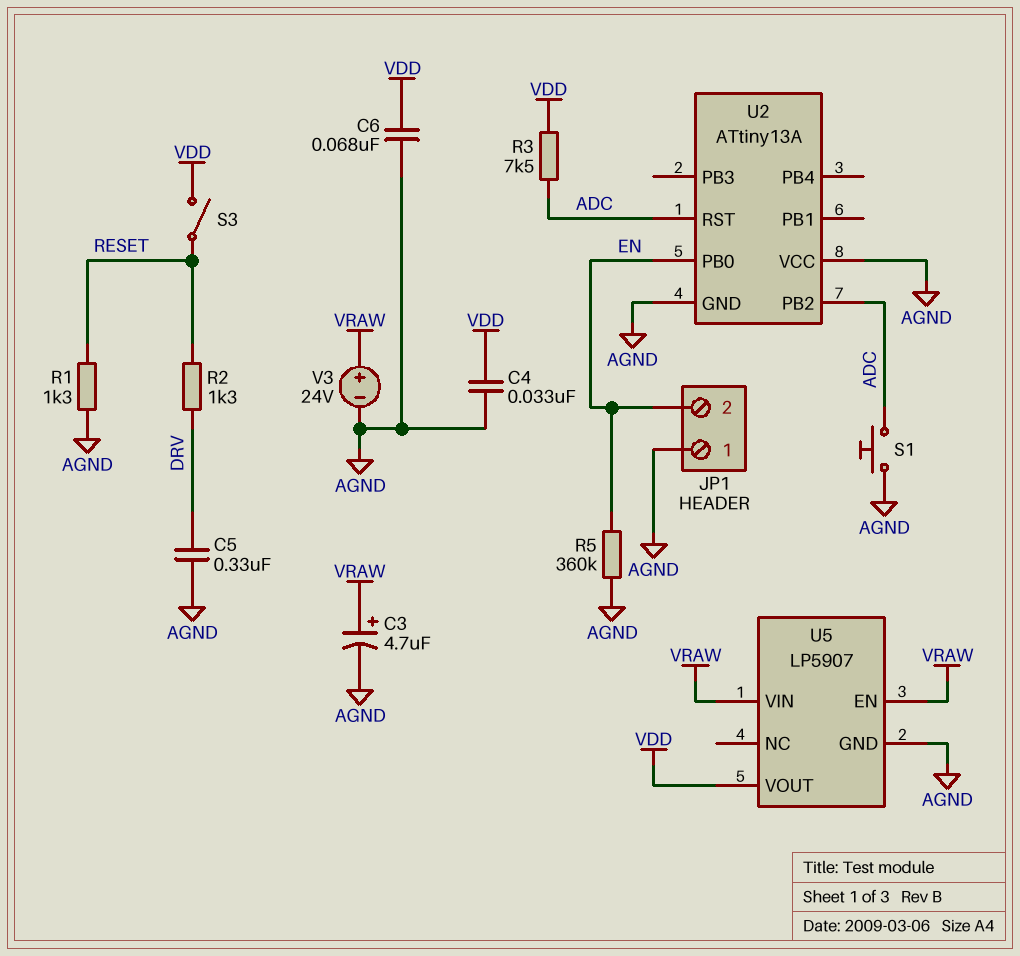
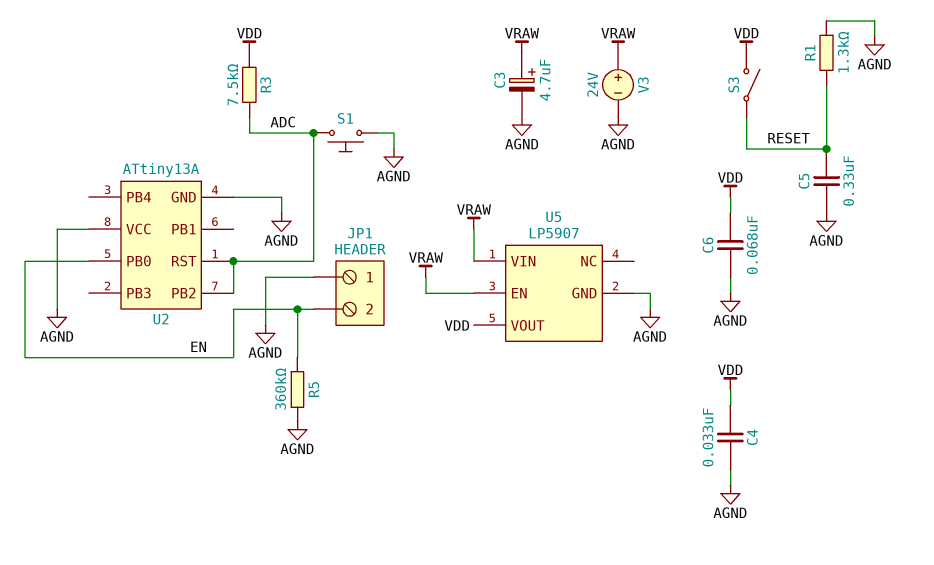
C5: 330nF (AGND, DRV) -> 330nF (AGND, RESET)
R2: 1.3k (DRV, RESET) -> none

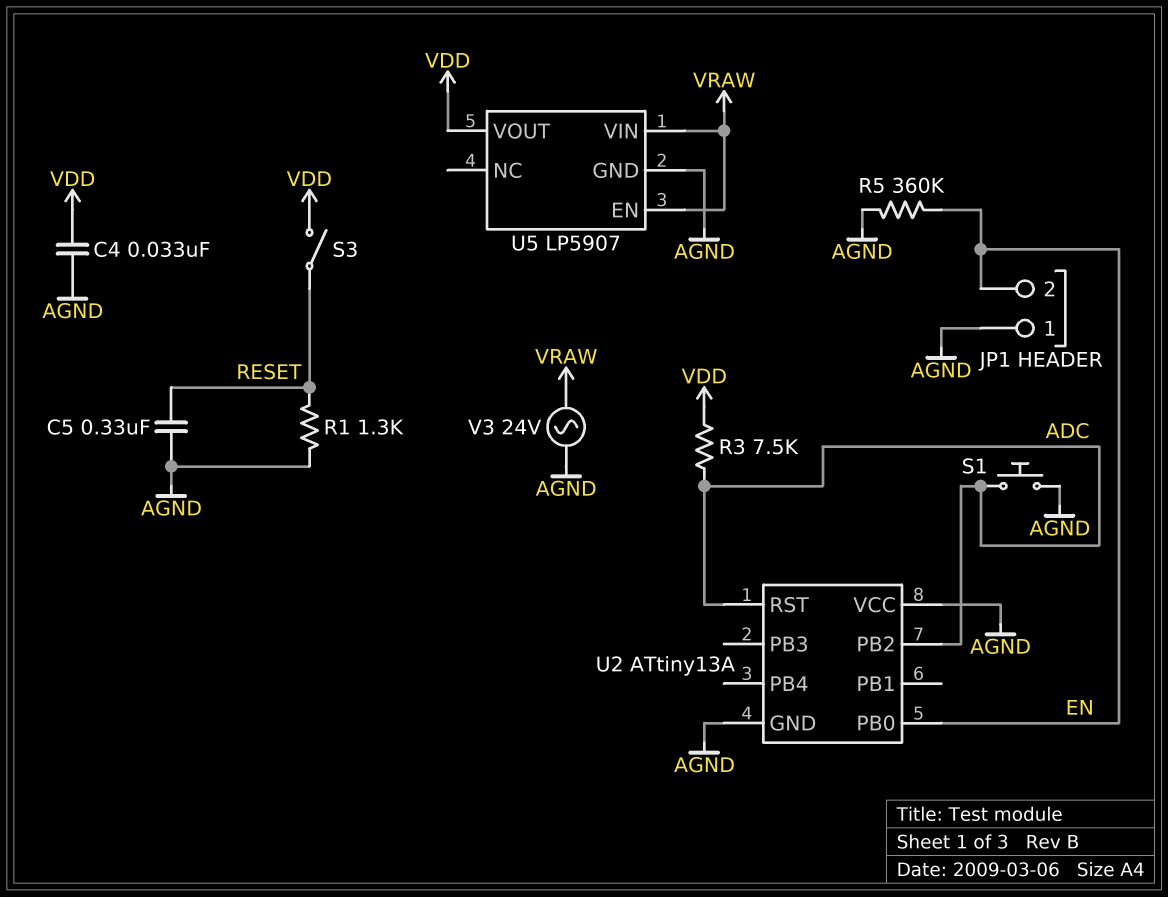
C3: 4.7uF (plus VRAW, minus AGND) -> none
C6: 68nF (AGND, VDD) -> none
V3: 24V (plus VRAW, minus AGND) -> AC 24V (AGND, VRAW)

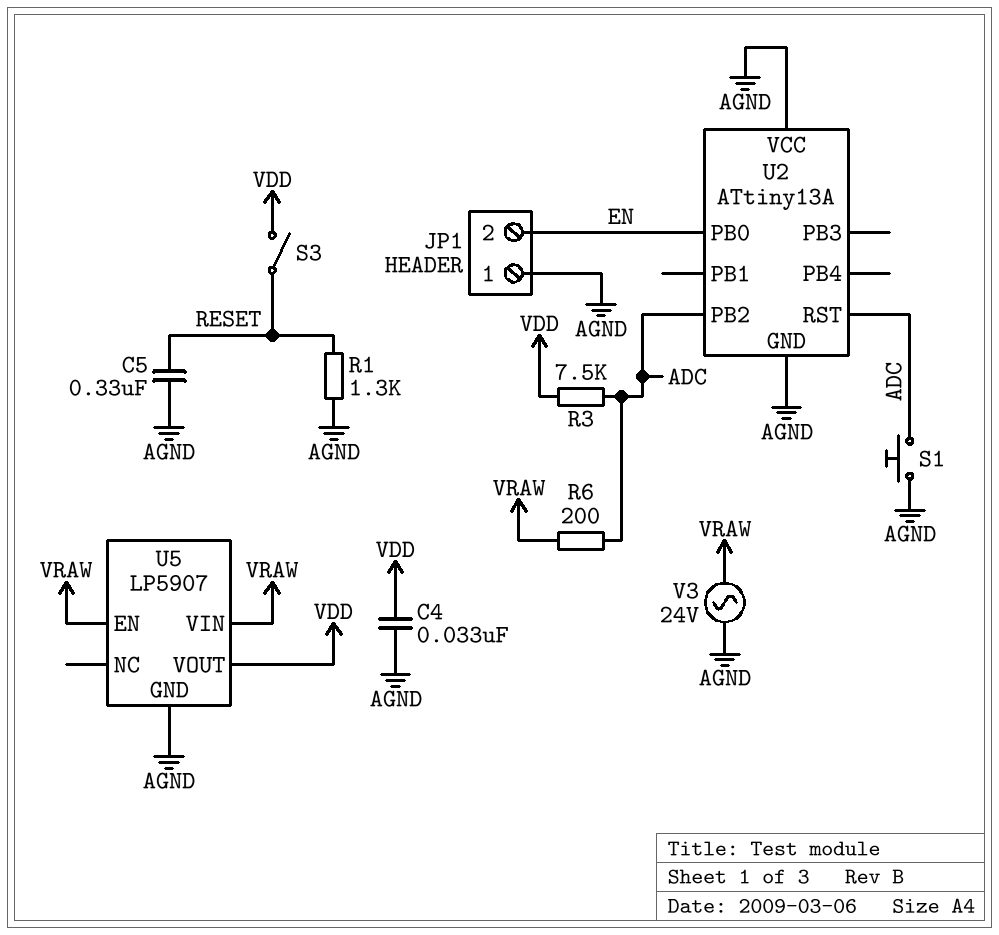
R5: 360k (AGND, EN) -> none
R6: none -> 200 (ADC, VRAW)

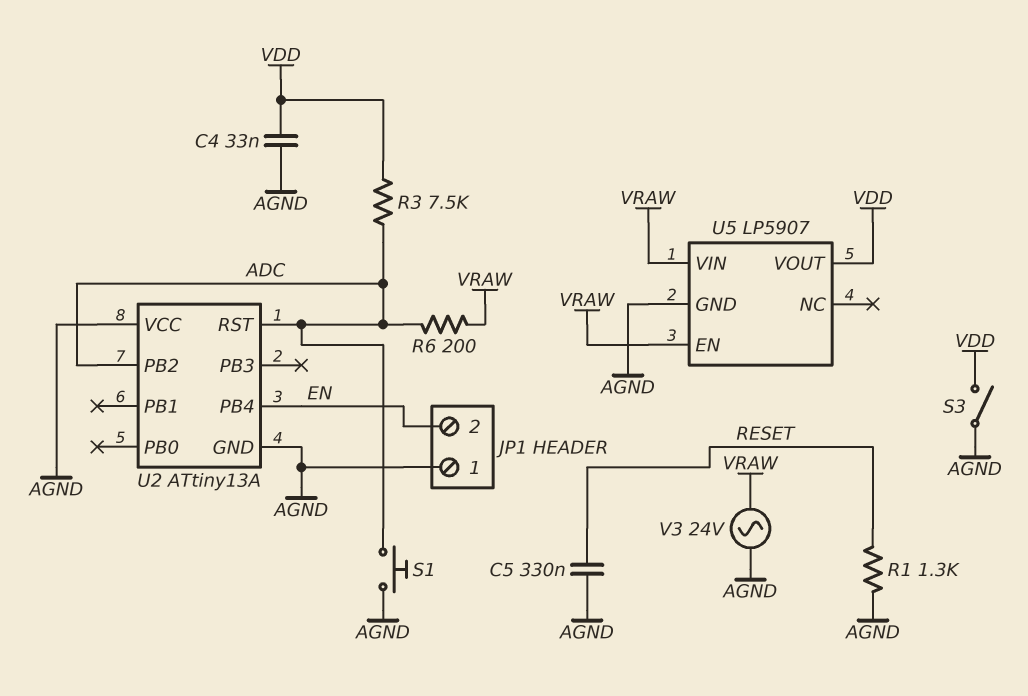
S3: switch (RESET, VDD) -> switch (AGND, VDD)
U2 pin PB0: EN -> none
U2 pin PB4: none -> EN

